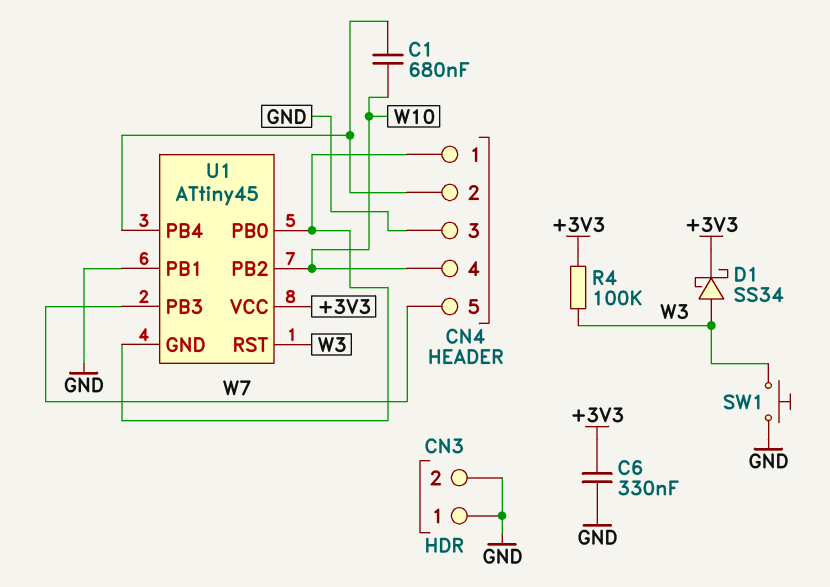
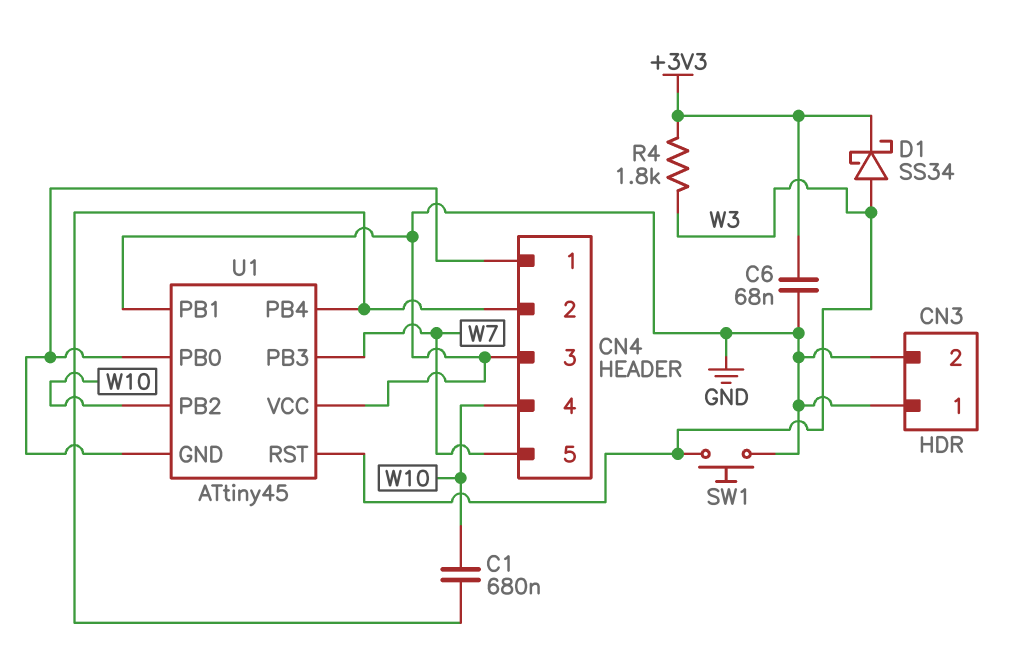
C6: 330nF (+3V3, GND) -> 68nF (+3V3, GND)
R4: 100k (+3V3, W3) -> 1.8k (+3V3, W3)
U1 pin VCC: +3V3 -> GND

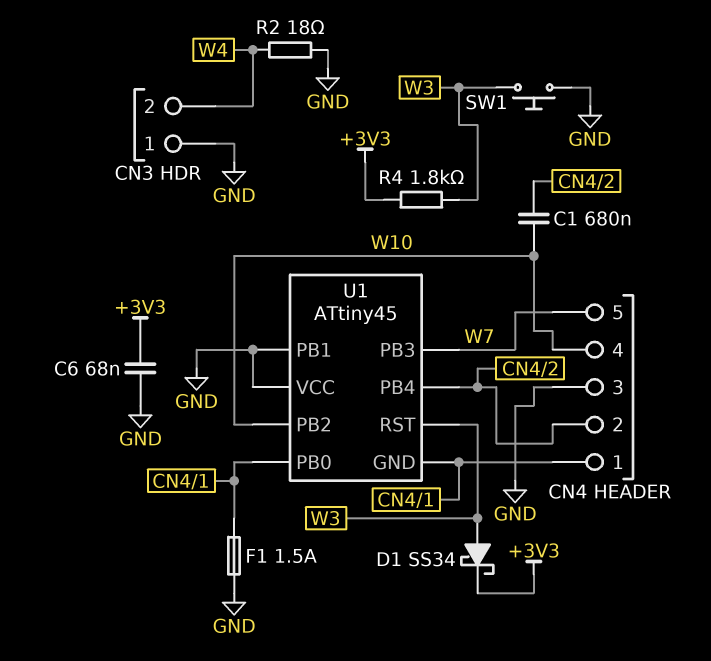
CN3 pin 2: GND -> W4
F1: none -> 1.5A (CN4/1, GND)
R2: none -> 18 (GND, W4)

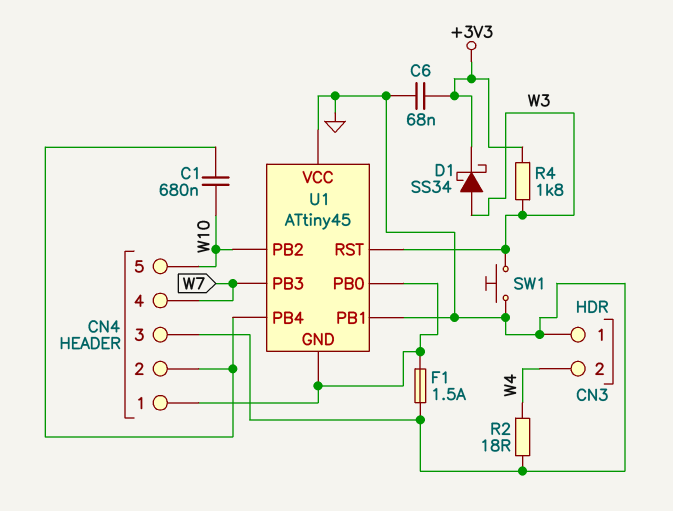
CN4 pin 4: W10 -> W7
CN4 pin 5: W7 -> W10

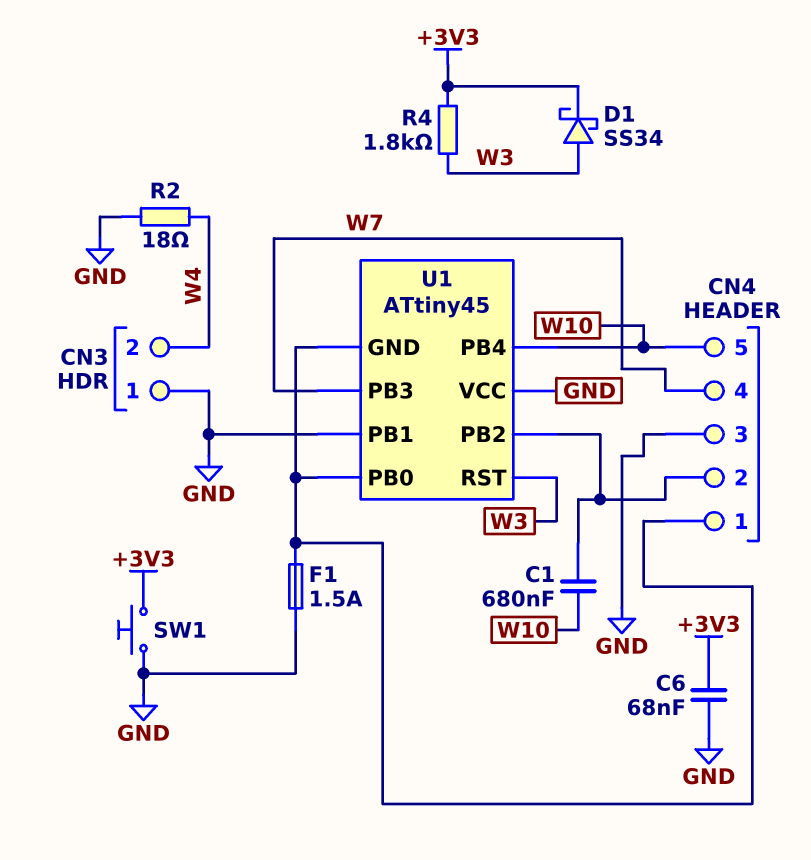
SW1: button (GND, W3) -> button (+3V3, GND)
U1 pin PB2: W10 -> CN4/2
U1 pin PB4: CN4/2 -> W10

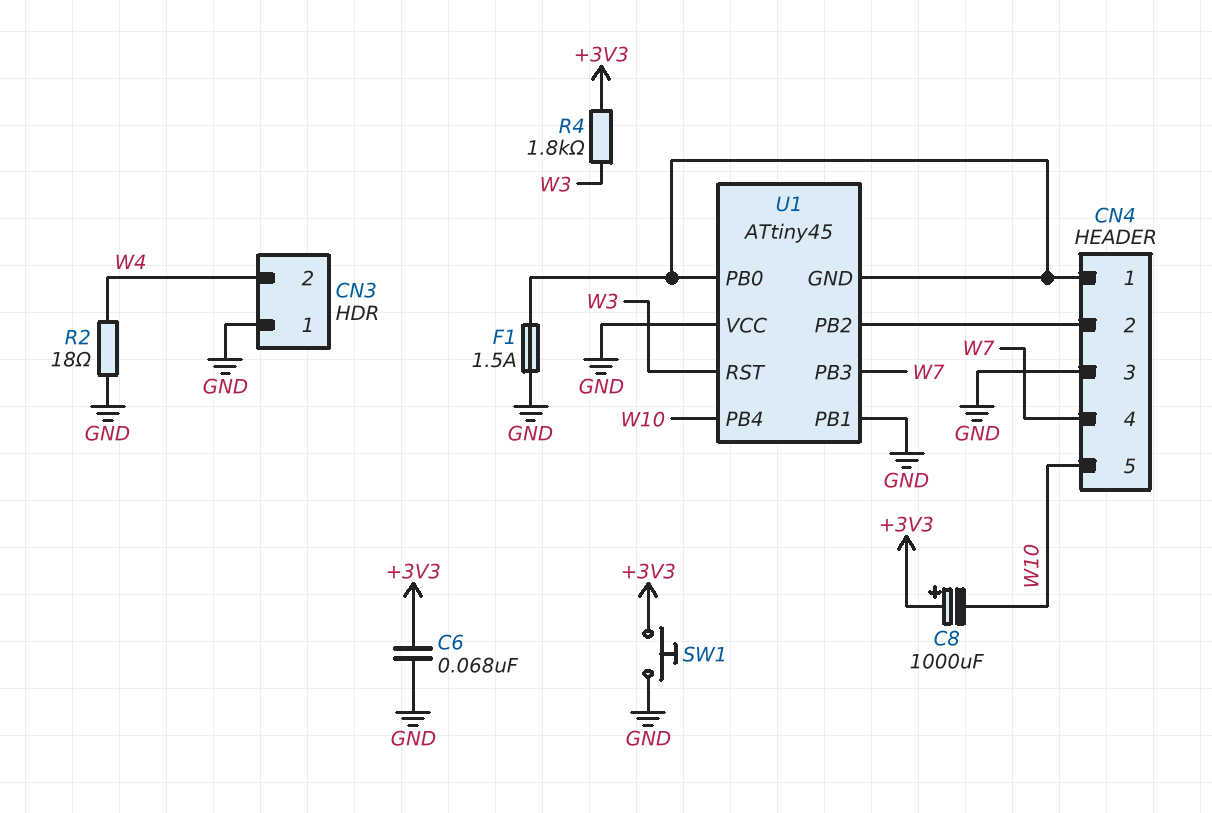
C1: 680nF (CN4/2, W10) -> none
C8: none -> 1000uF (plus +3V3, minus W10)
D1: schottky SS34 (A W3, K +3V3) -> none

